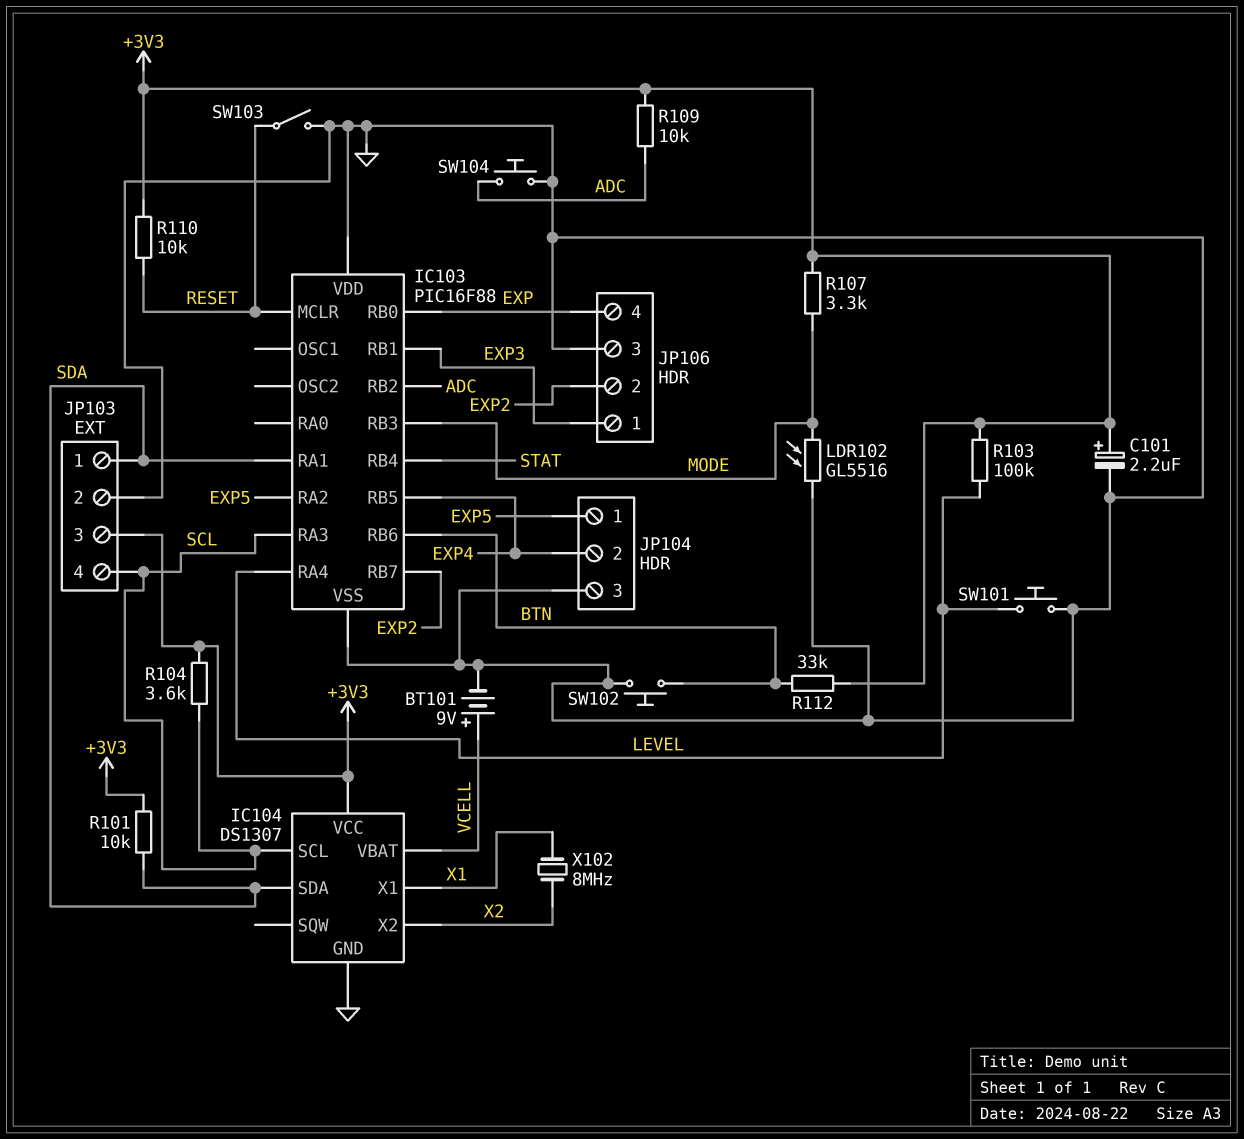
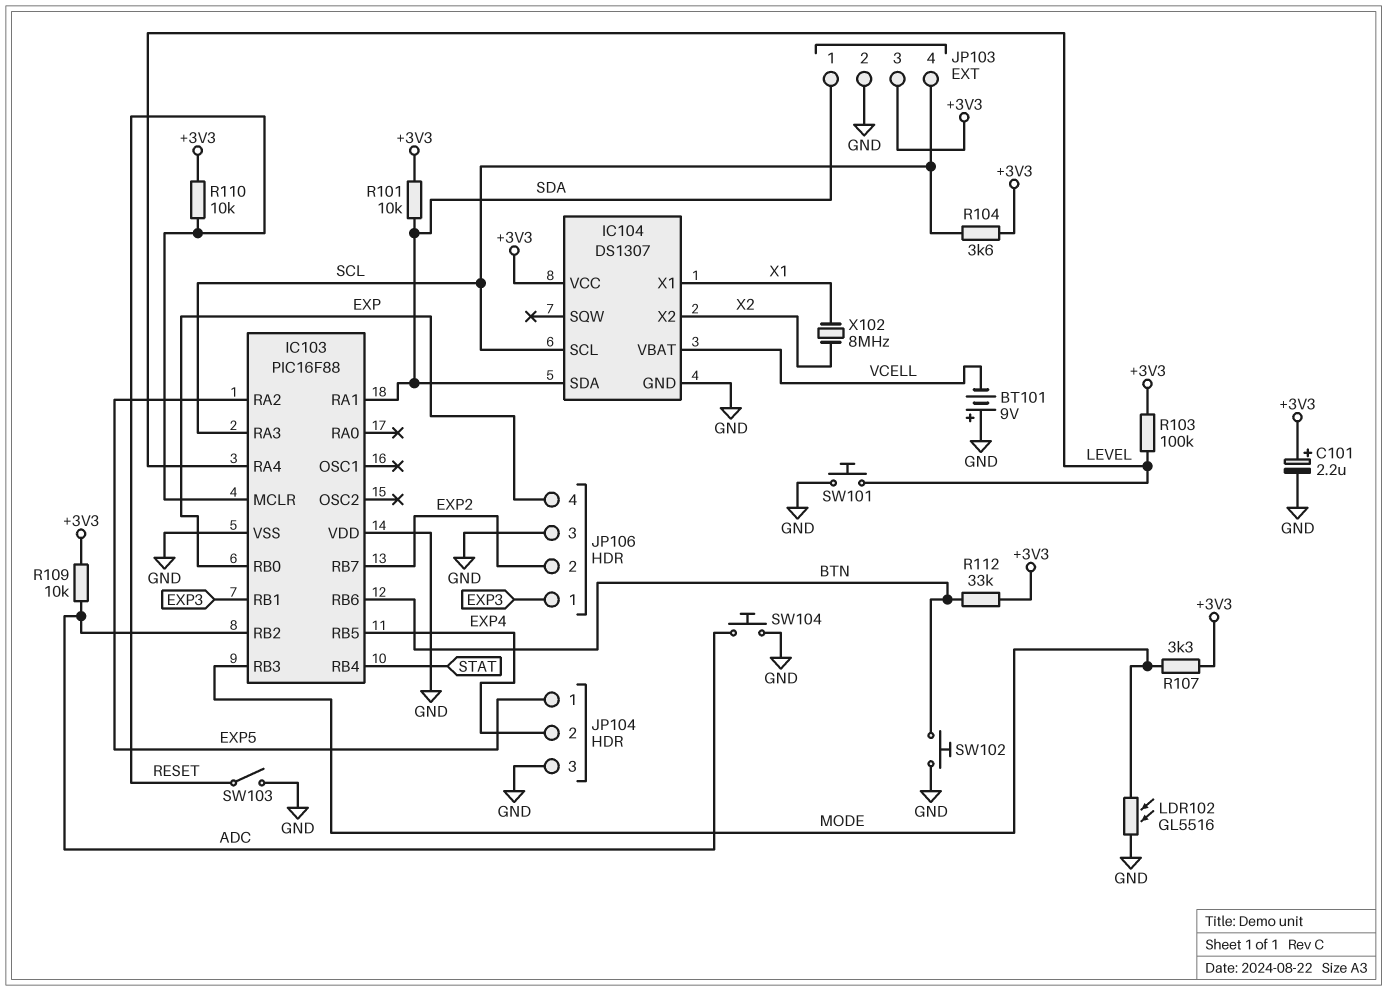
BT101: 9V (plus VCELL, minus GND) -> 9V (plus GND, minus VCELL)

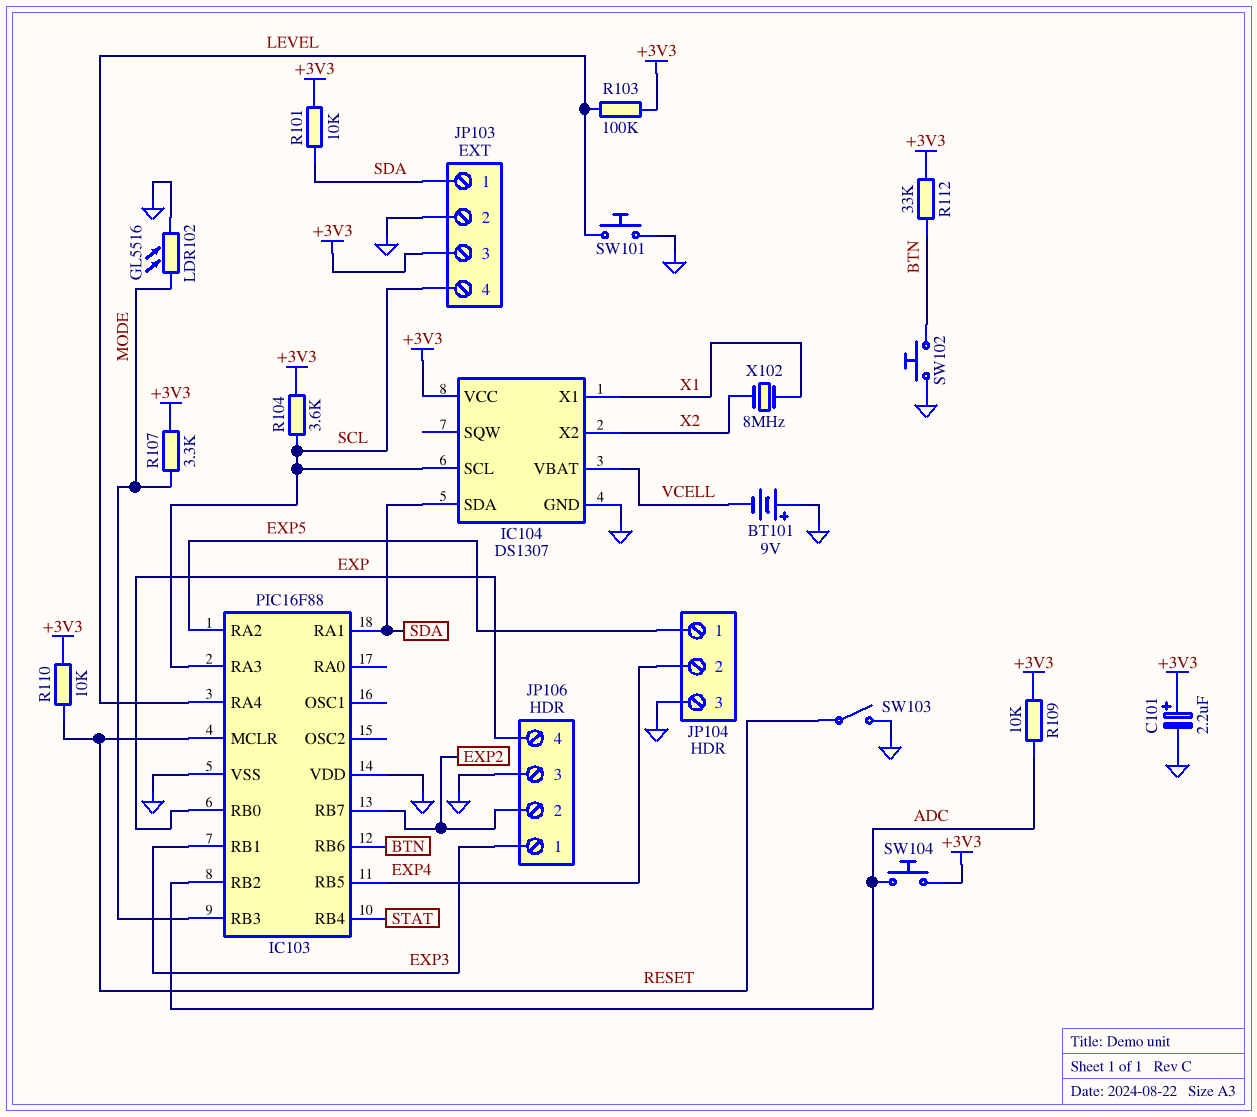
SW104: button (ADC, GND) -> button (+3V3, ADC)

